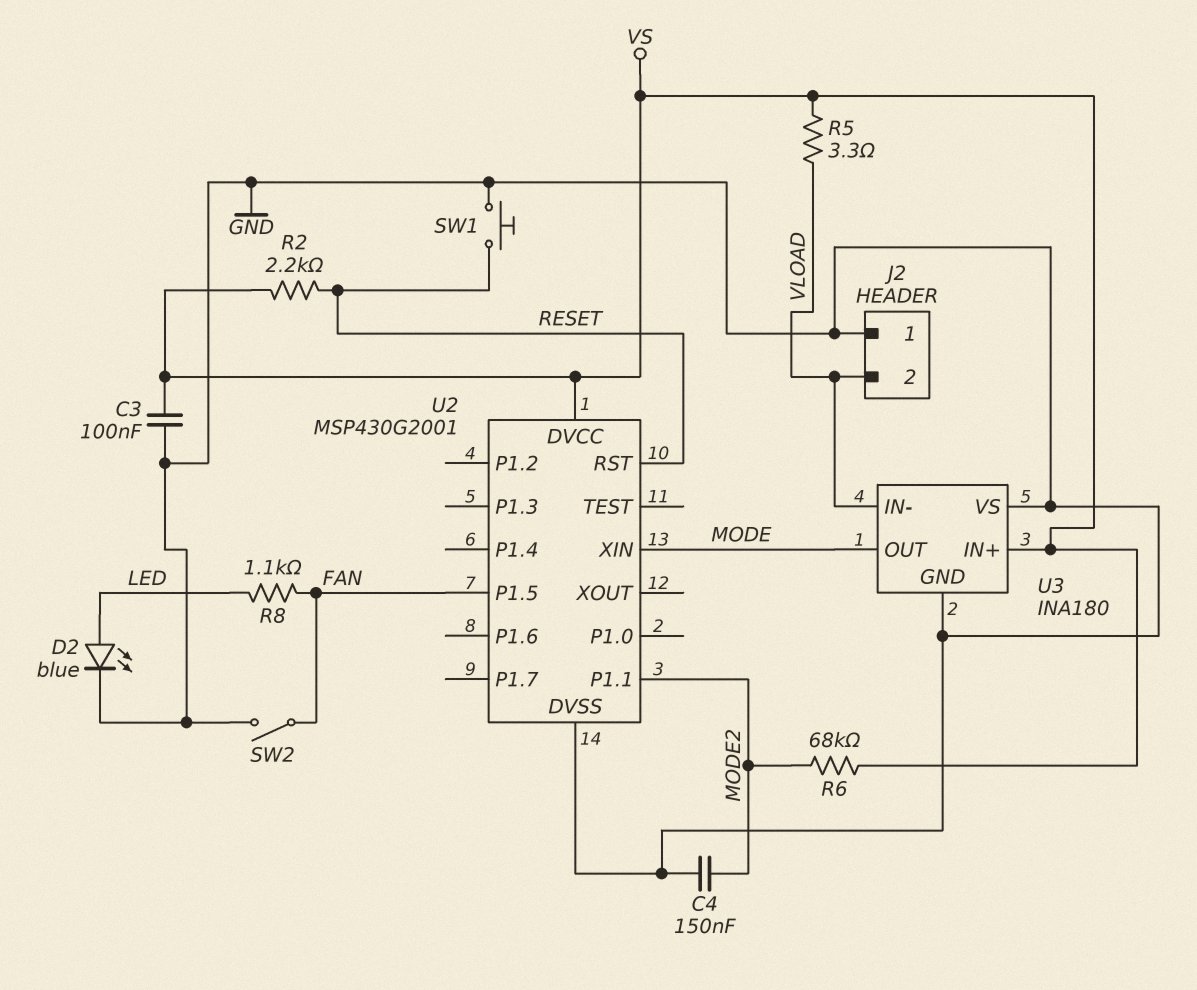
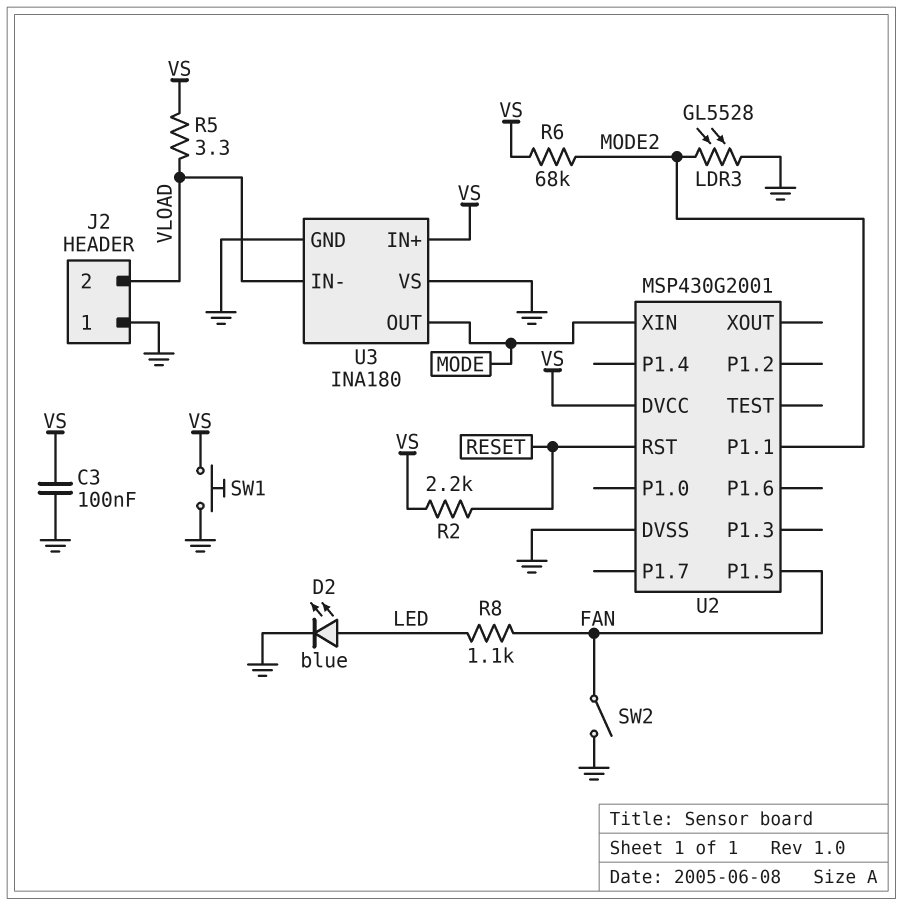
C4: 150nF (GND, MODE2) -> none
LDR3: none -> GL5528 (GND, MODE2)
SW1: button (GND, RESET) -> button (GND, VS)

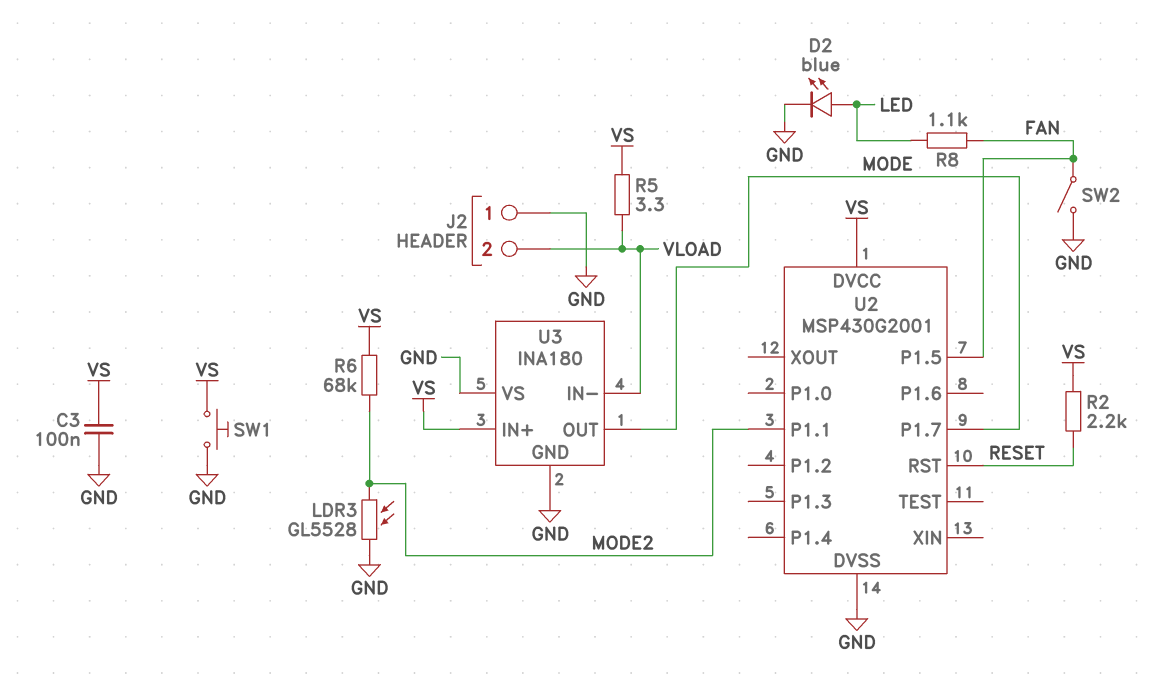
U2 pin P1.7: none -> MODE
U2 pin XIN: MODE -> none

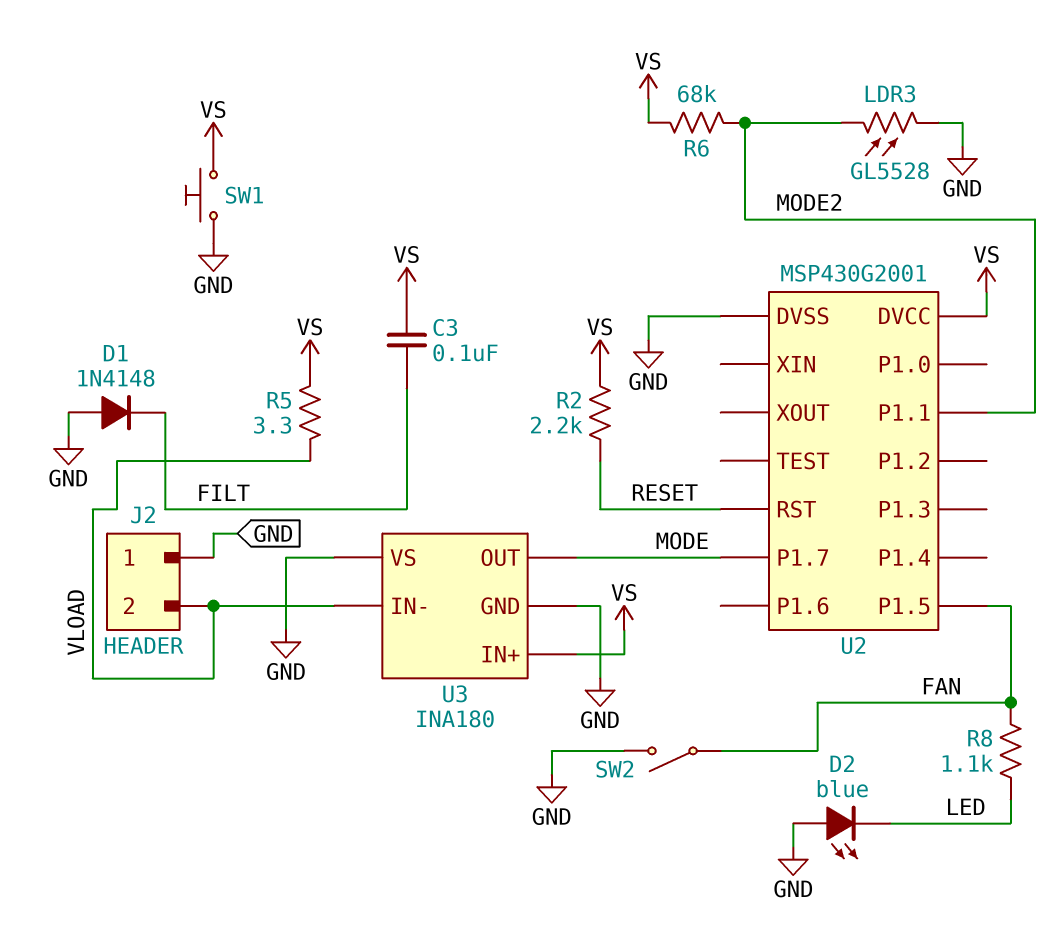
C3: 100nF (GND, VS) -> 100nF (FILT, VS)
D1: none -> diode 1N4148 (A GND, K FILT)
D2: LED blue (A LED, K GND) -> LED blue (A GND, K LED)

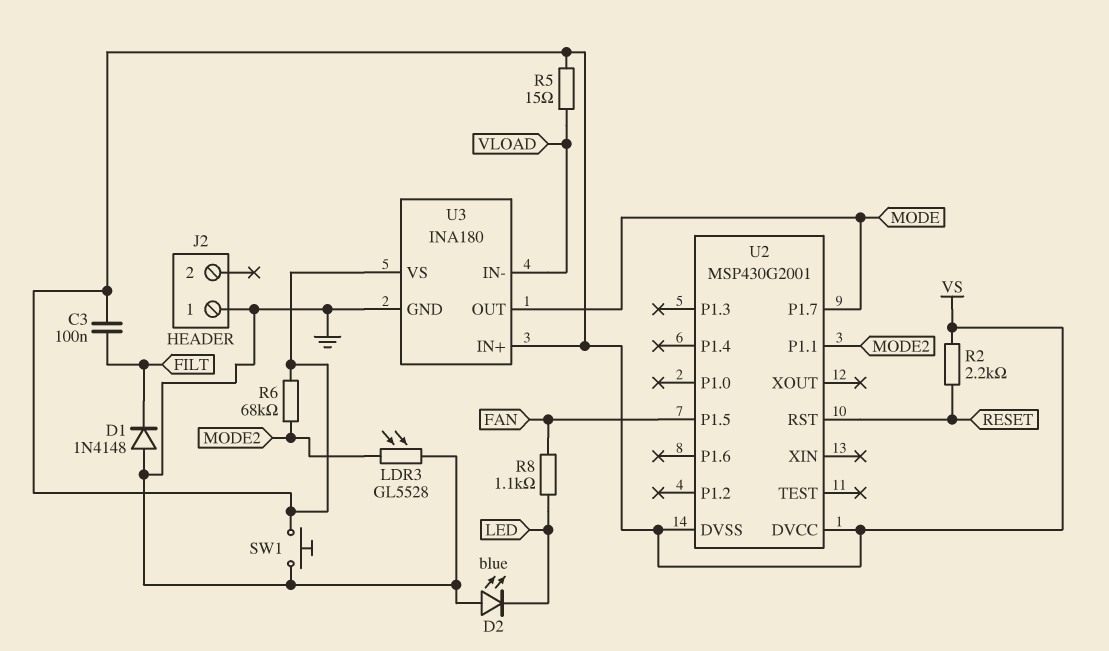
J2 pin 2: VLOAD -> none
R5: 3.3 (VLOAD, VS) -> 15 (VLOAD, VS)
SW2: switch (FAN, GND) -> none
U2 pin DVSS: GND -> VS
U3 pin VS: GND -> VS

